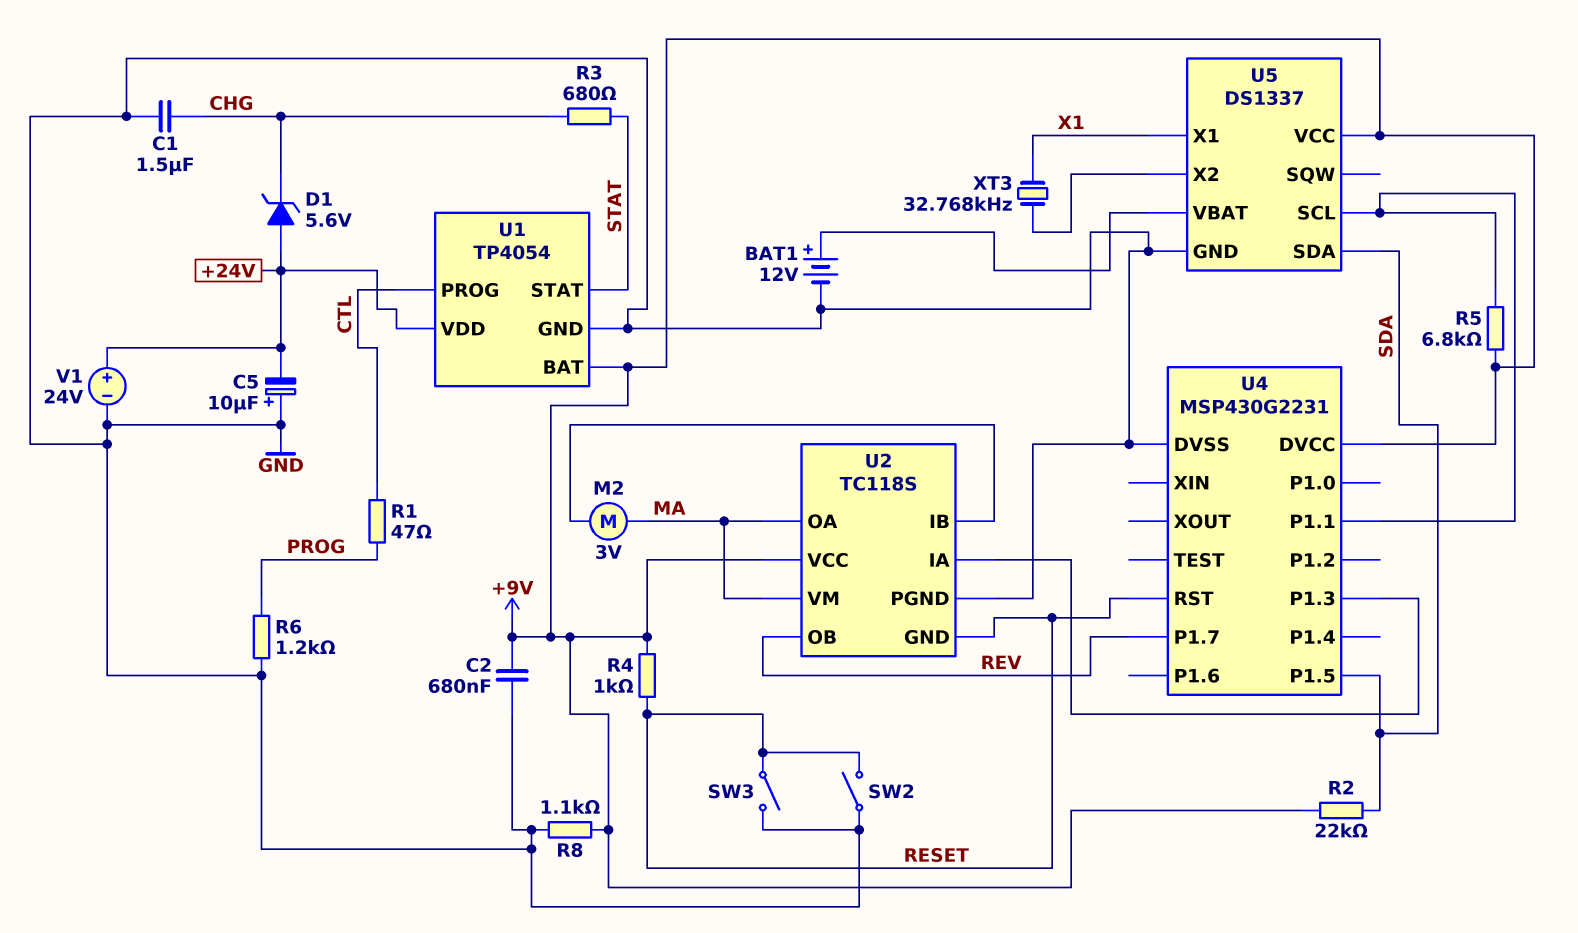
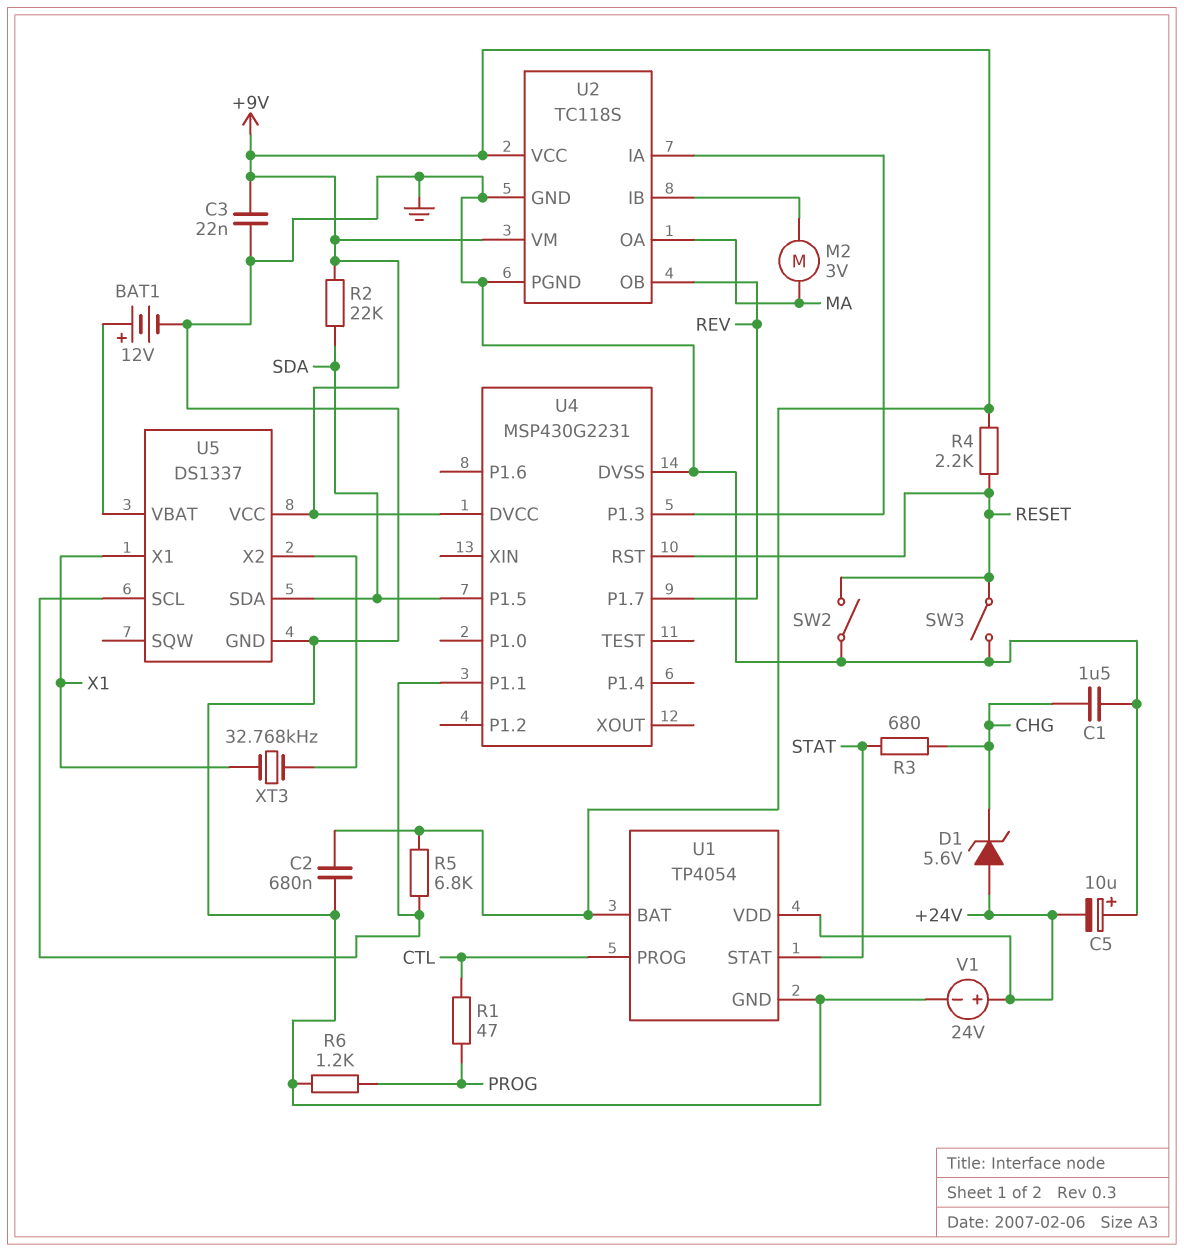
C3: none -> 22nF (+9V, GND)
R4: 1k (+9V, RESET) -> 2.2k (+9V, RESET)
R8: 1.1k (+9V, GND) -> none
U2 pin GND: RESET -> GND
U2 pin VM: MA -> +9V

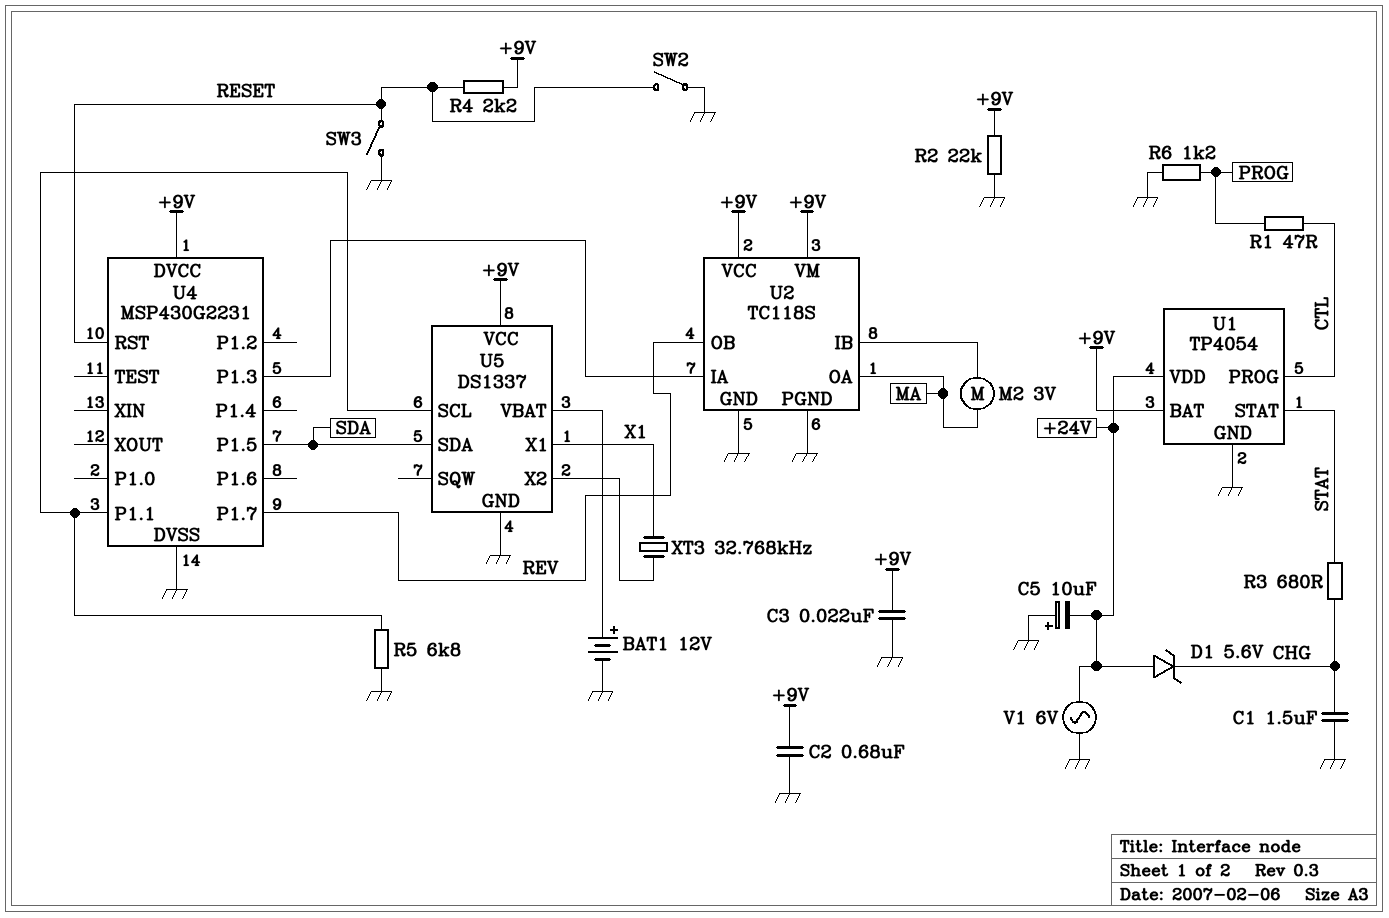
R2: 22k (+9V, SDA) -> 22k (+9V, GND)
R5: 6.8k (+9V, U4/P1.1) -> 6.8k (GND, U4/P1.1)
V1: 24V (plus +24V, minus GND) -> AC 6V (+24V, GND)

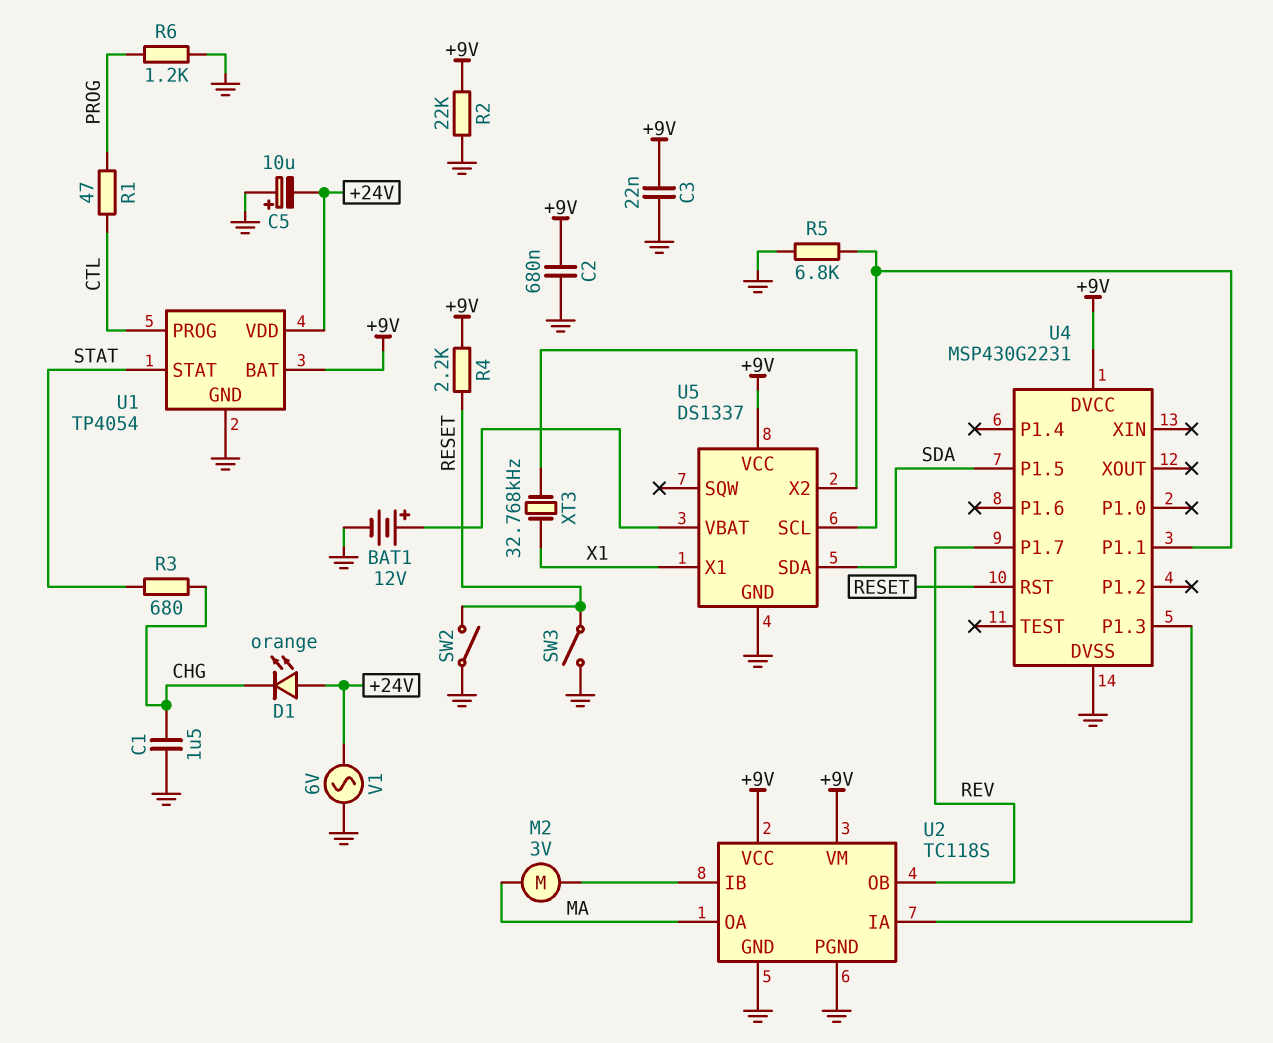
D1: zener 5.6V (A +24V, K CHG) -> LED orange (A +24V, K CHG)

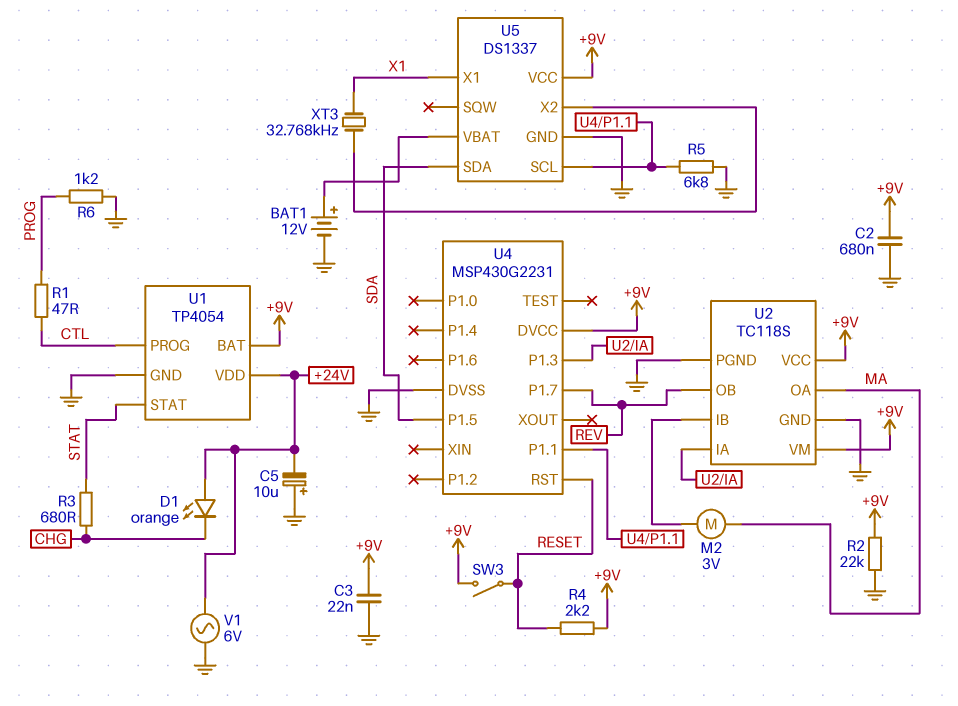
C1: 1.5uF (CHG, GND) -> none
SW2: switch (GND, RESET) -> none
SW3: switch (GND, RESET) -> switch (+9V, RESET)

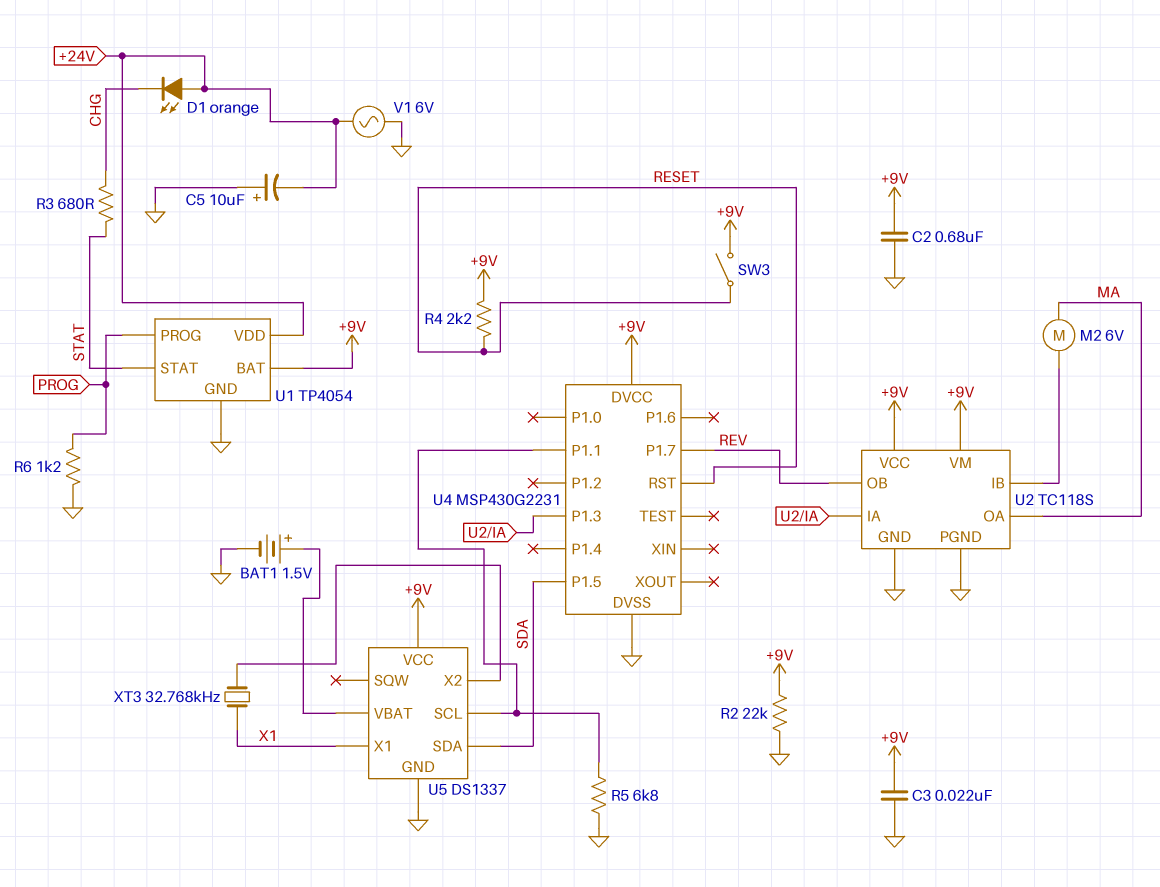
BAT1: 12V (plus U5/VBAT, minus GND) -> 1.5V (plus U5/VBAT, minus GND)
M2: motor 3V (MA, U2/IB) -> motor 6V (MA, U2/IB)
R1: 47 (CTL, PROG) -> none
U1 pin PROG: CTL -> PROG

